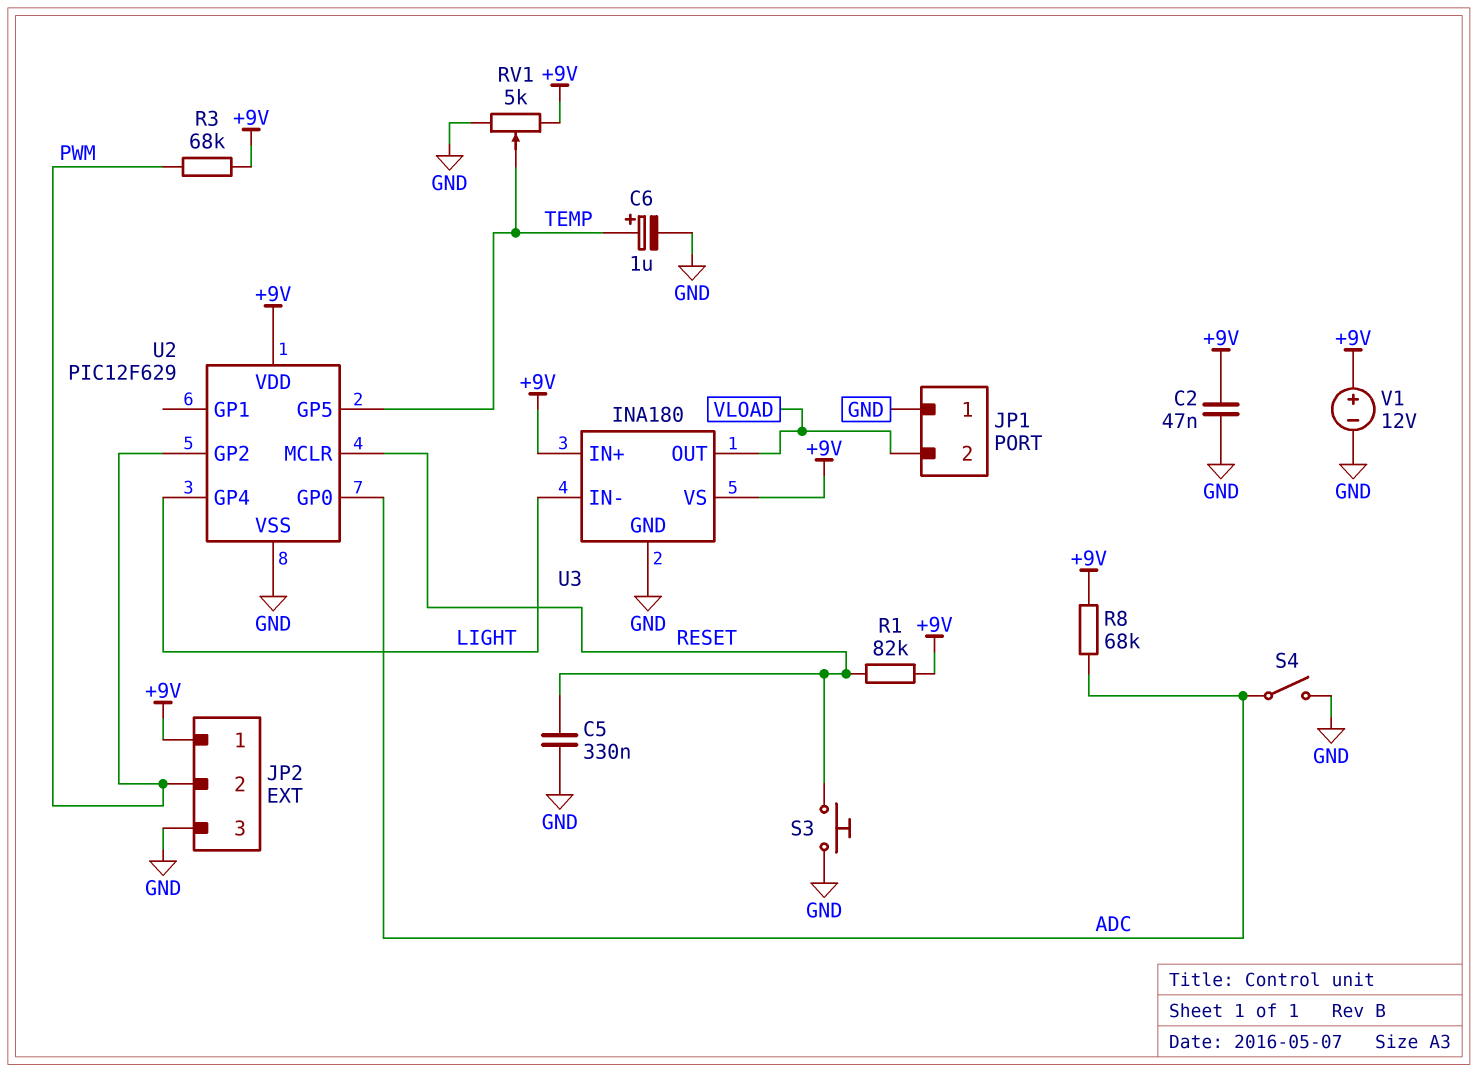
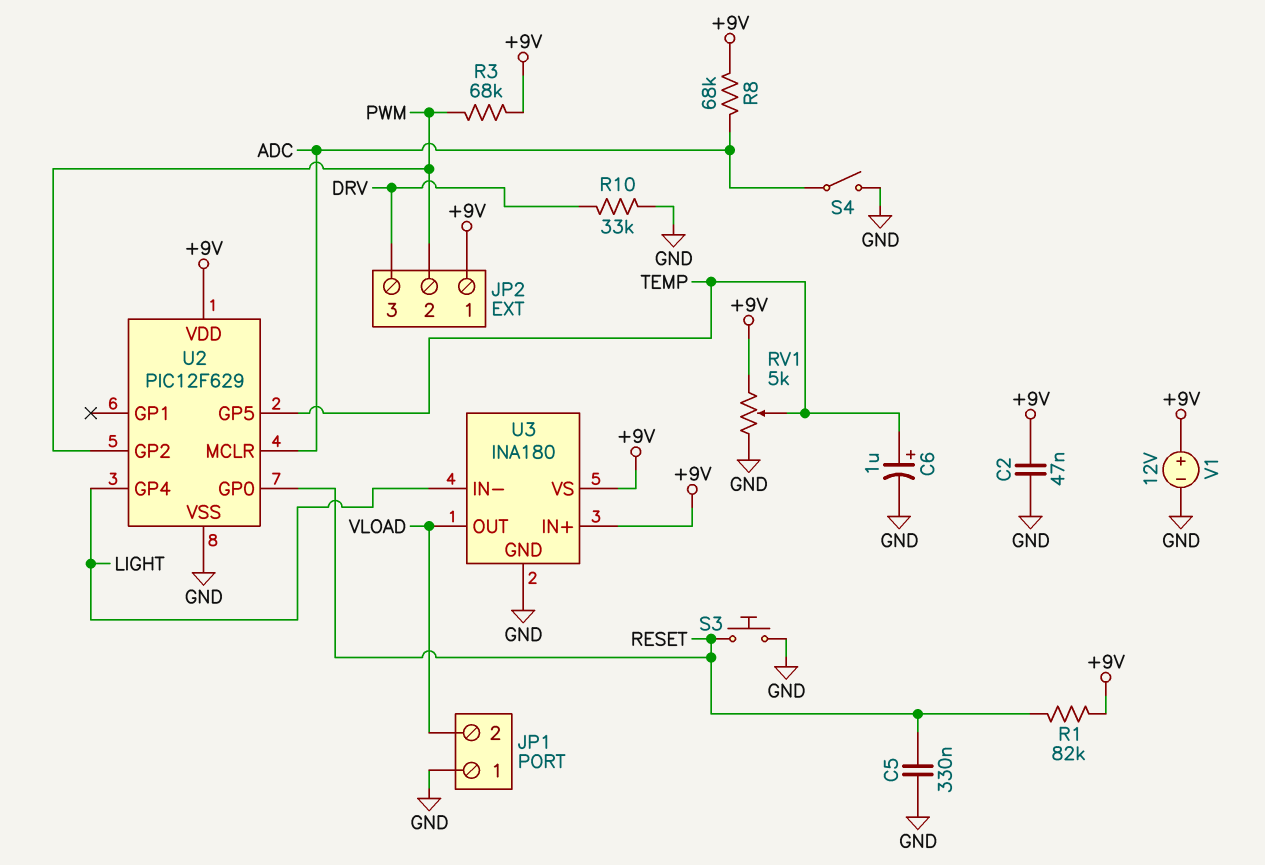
JP2 pin 3: GND -> DRV
R10: none -> 33k (DRV, GND)
U2 pin GP0: ADC -> RESET
U2 pin MCLR: RESET -> ADC

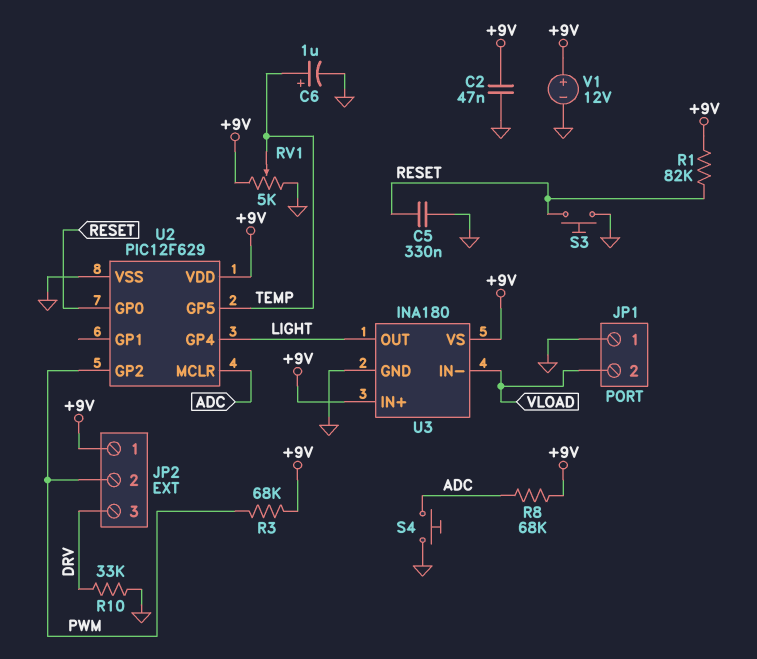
S4: switch (ADC, GND) -> button (ADC, GND)
U3 pin IN-: LIGHT -> VLOAD
U3 pin OUT: VLOAD -> LIGHT

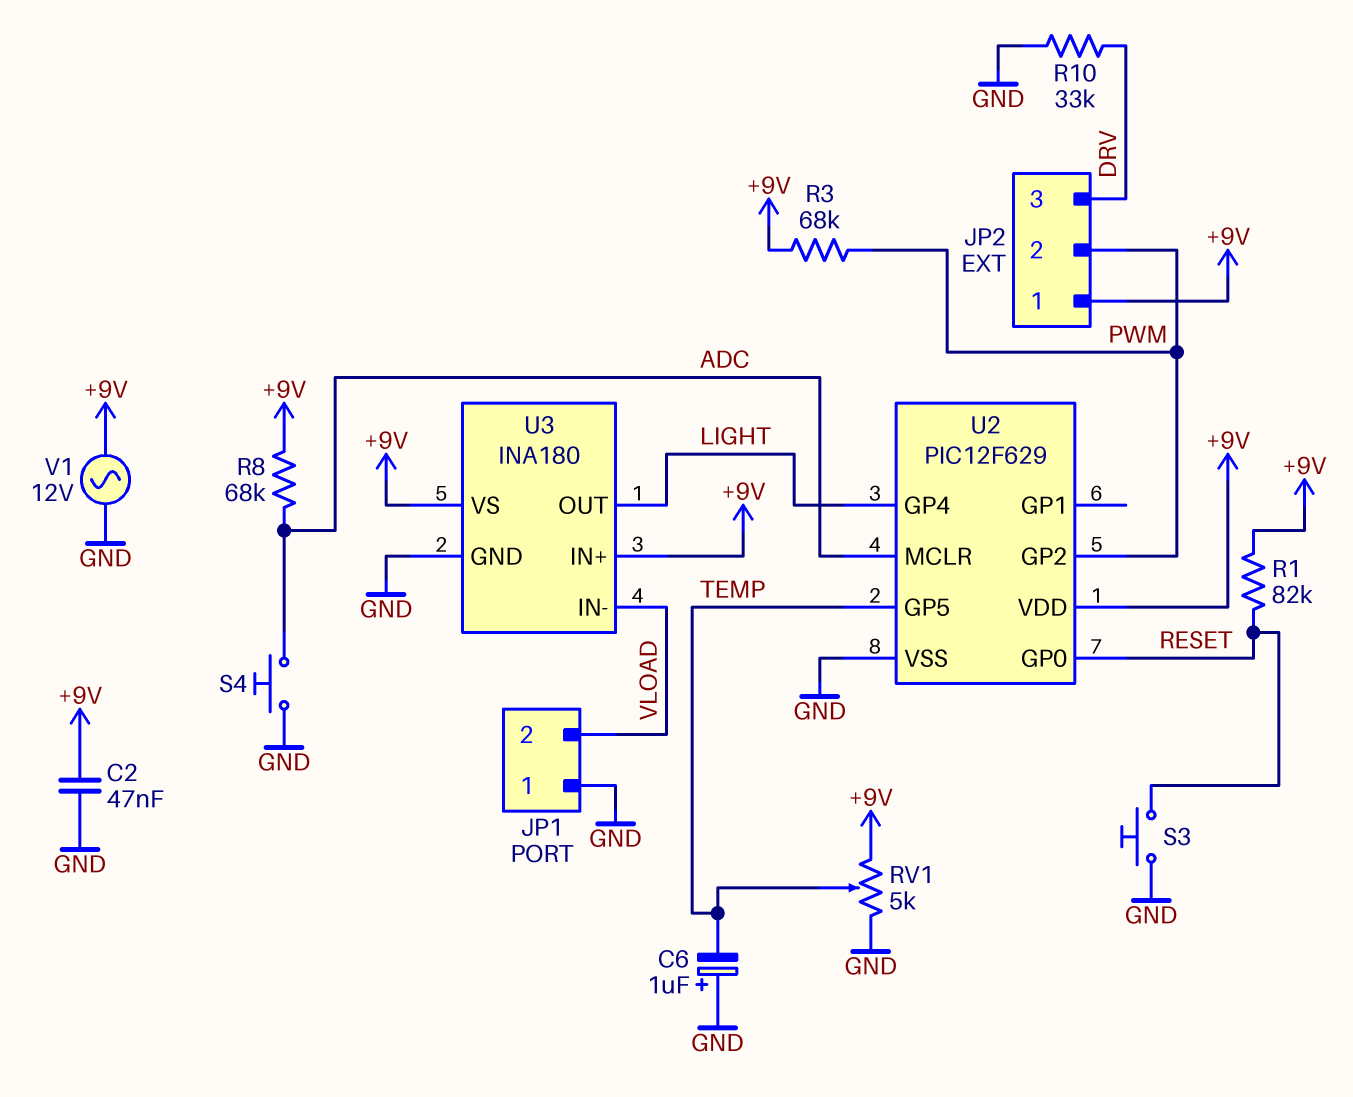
C5: 330nF (GND, RESET) -> none
C6: 1uF (plus TEMP, minus GND) -> 1uF (plus GND, minus TEMP)
V1: 12V (plus +9V, minus GND) -> AC 12V (+9V, GND)

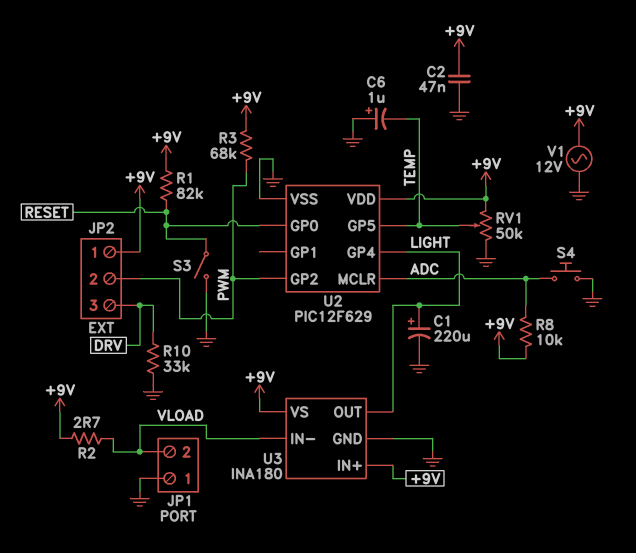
C1: none -> 220uF (plus LIGHT, minus GND)
R2: none -> 2.7 (+9V, VLOAD)
R8: 68k (+9V, ADC) -> 10k (+9V, ADC)
RV1: 5k (+9V, GND, wiper TEMP) -> 50k (+9V, GND, wiper TEMP)
S3: button (GND, RESET) -> switch (GND, RESET)

